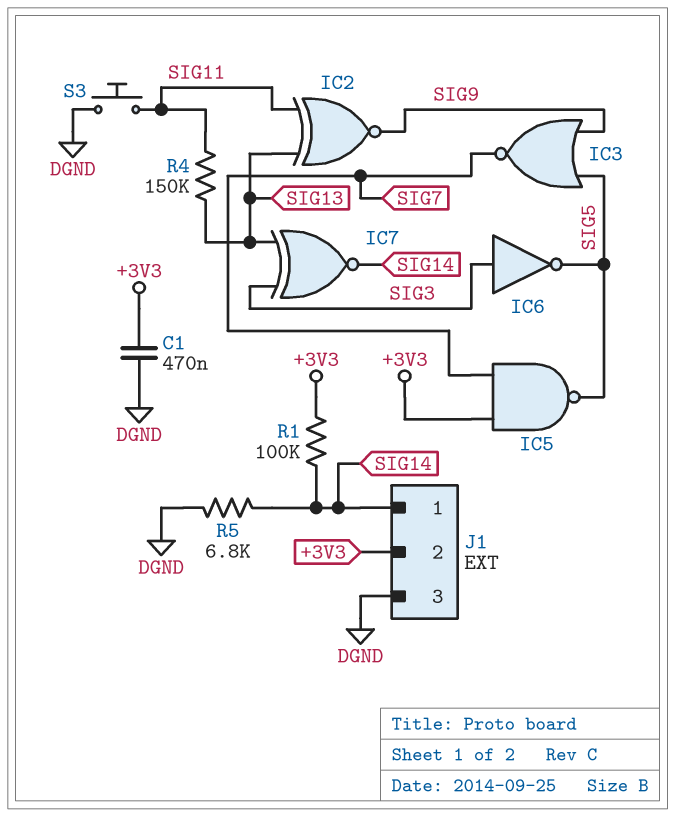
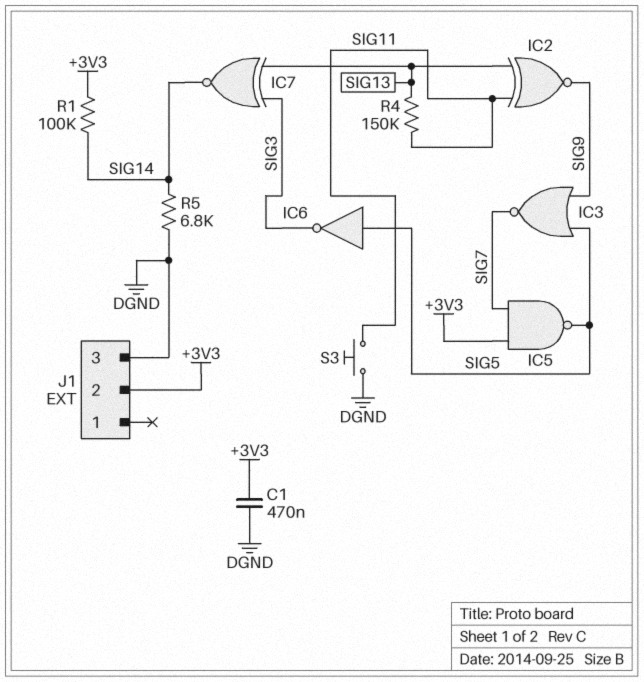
IC6: NOT (in SIG3, out SIG5) -> NOT (in SIG5, out SIG3)
J1 pin 1: SIG14 -> none

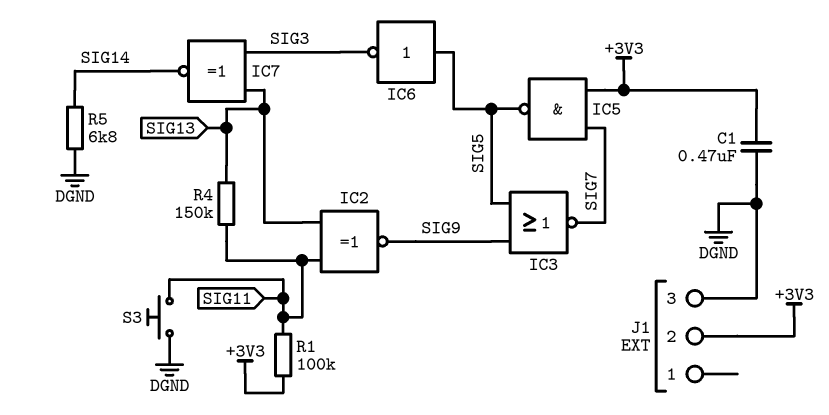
R1: 100k (+3V3, SIG14) -> 100k (+3V3, SIG11)

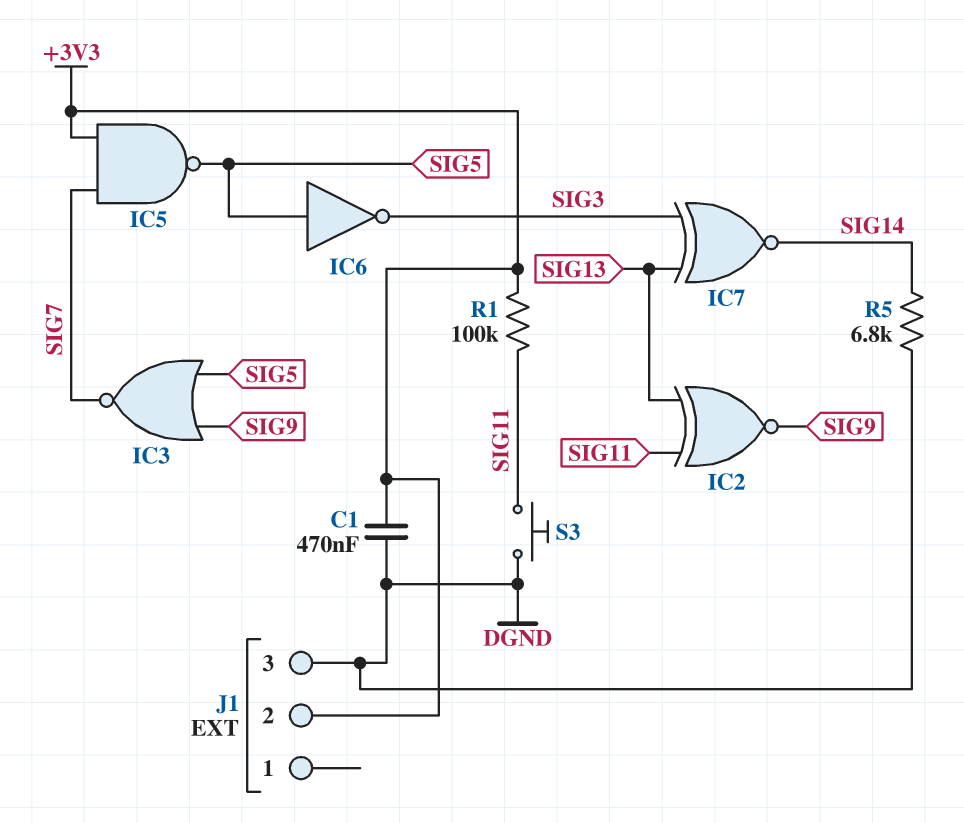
R4: 150k (SIG11, SIG13) -> none

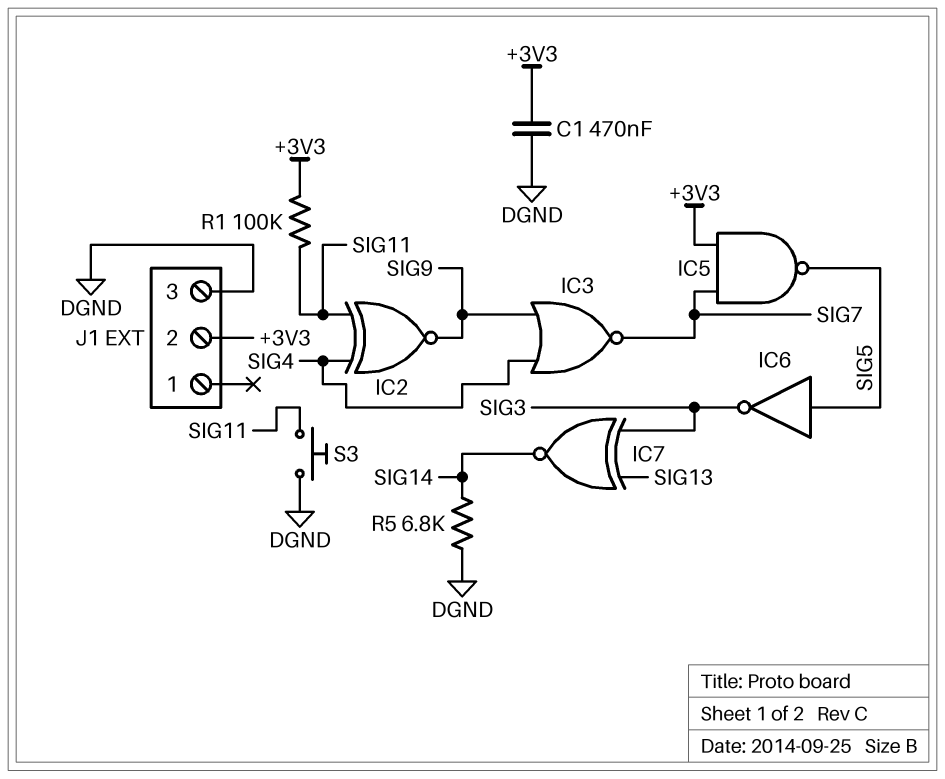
IC2: XNOR (in SIG11, in SIG13, out SIG9) -> XNOR (in SIG4, in SIG11, out SIG9)
IC3: NOR (in SIG5, in SIG9, out SIG7) -> NOR (in SIG4, in SIG9, out SIG7)

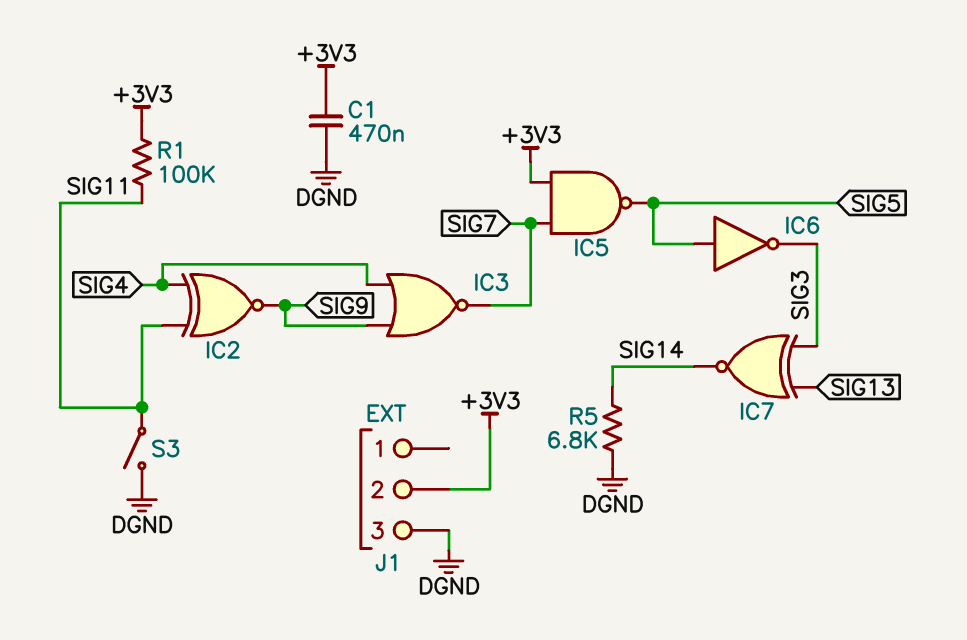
S3: button (DGND, SIG11) -> switch (DGND, SIG11)

